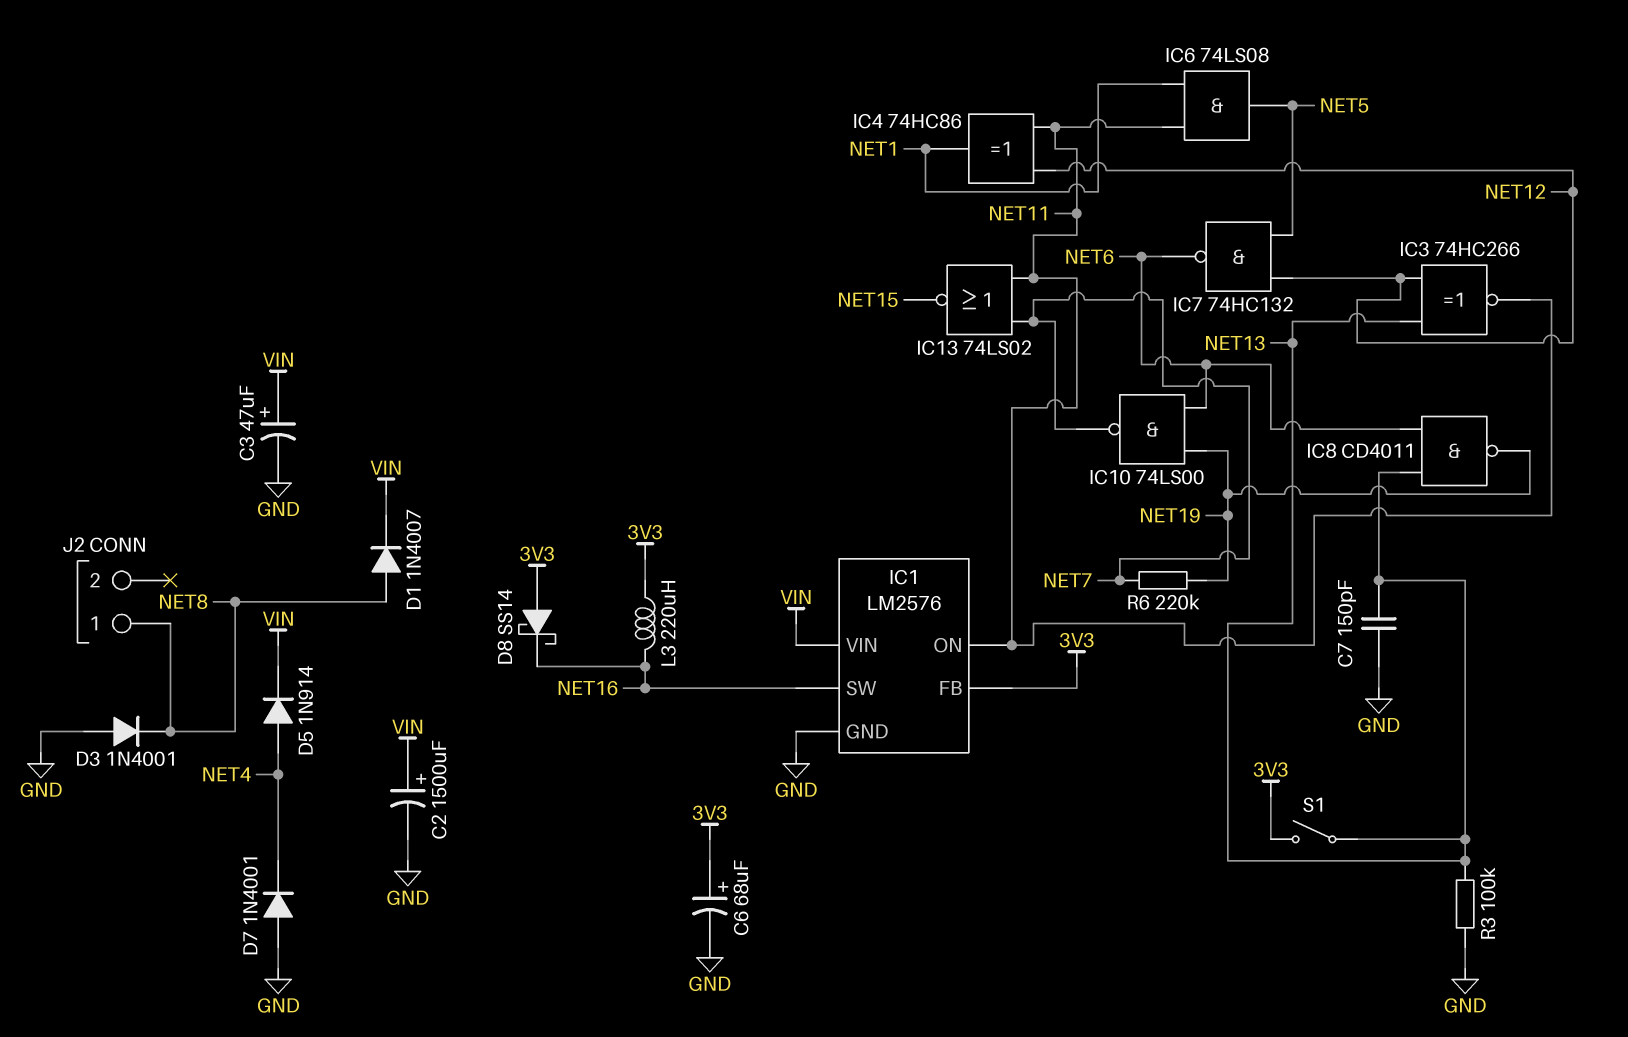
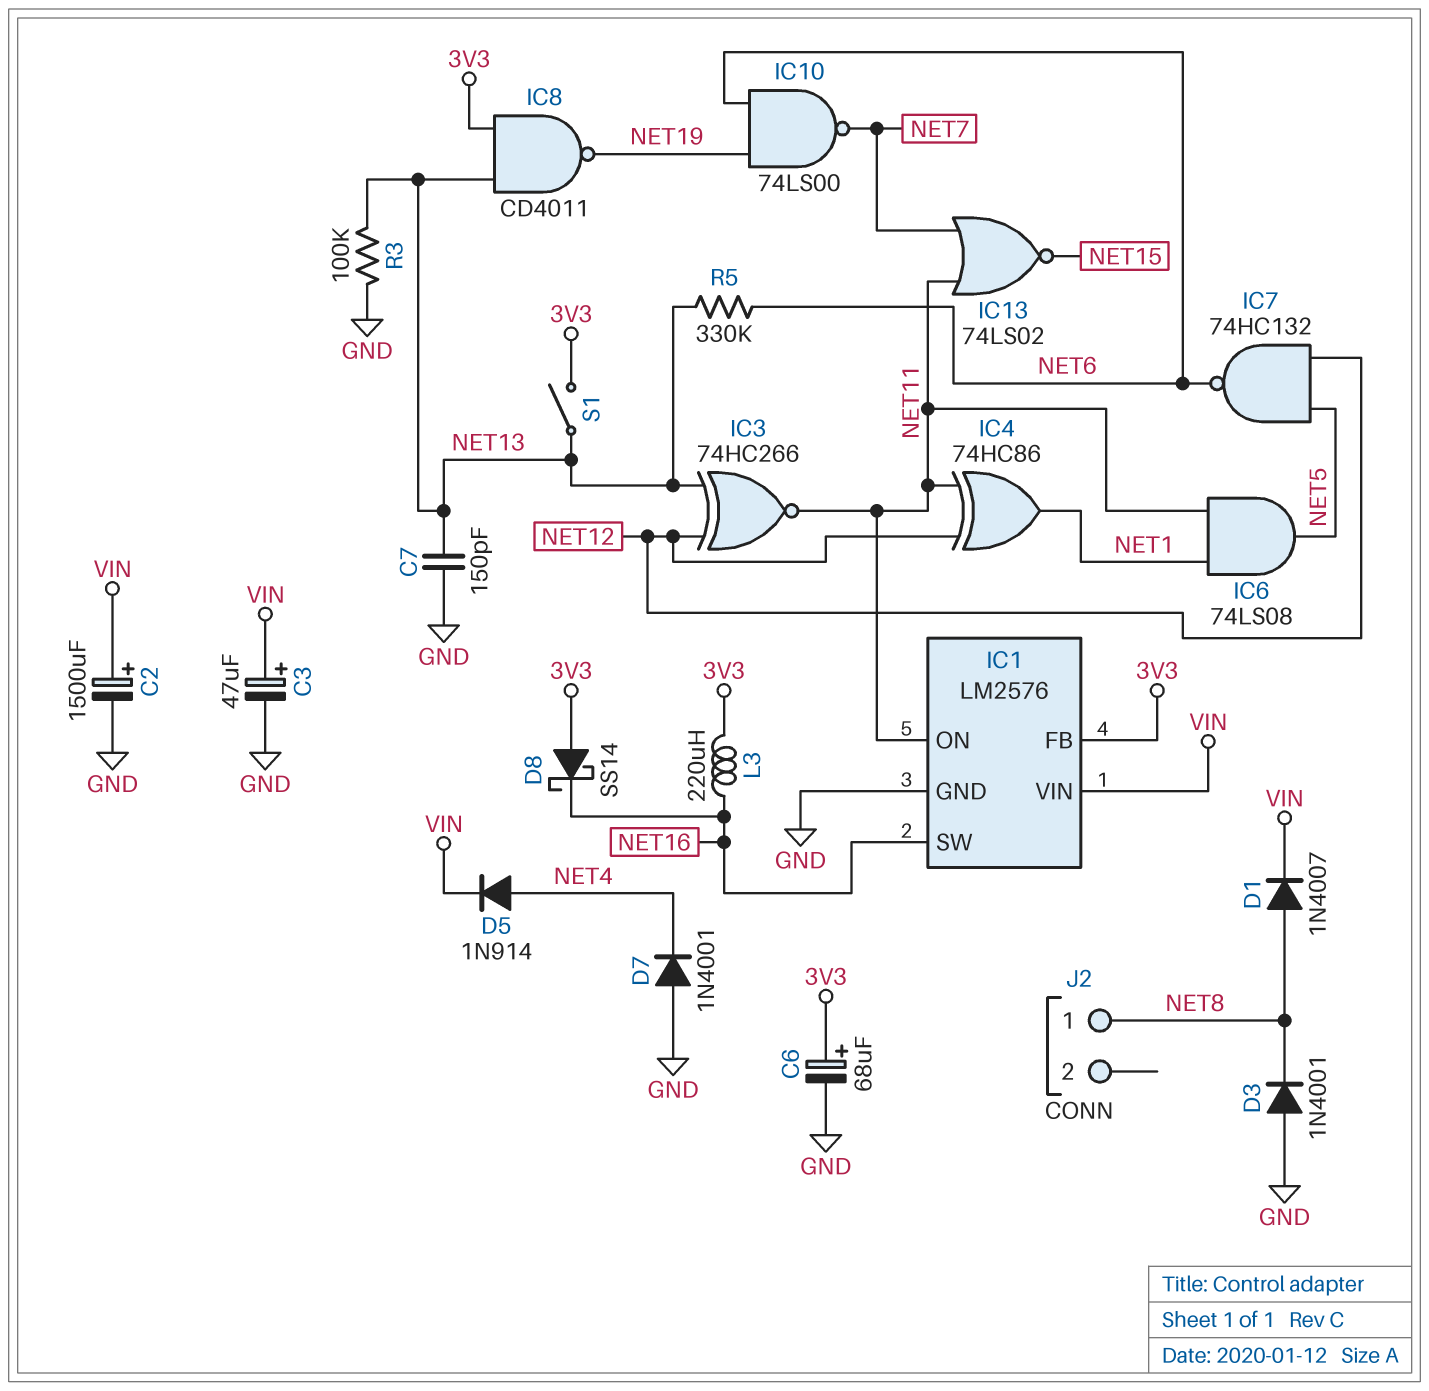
IC8: NAND CD4011 (in NET6, in NET13, out NET19) -> NAND CD4011 (in 3V3, in NET13, out NET19)
R5: none -> 330k (NET6, NET13)
R6: 220k (NET7, NET19) -> none

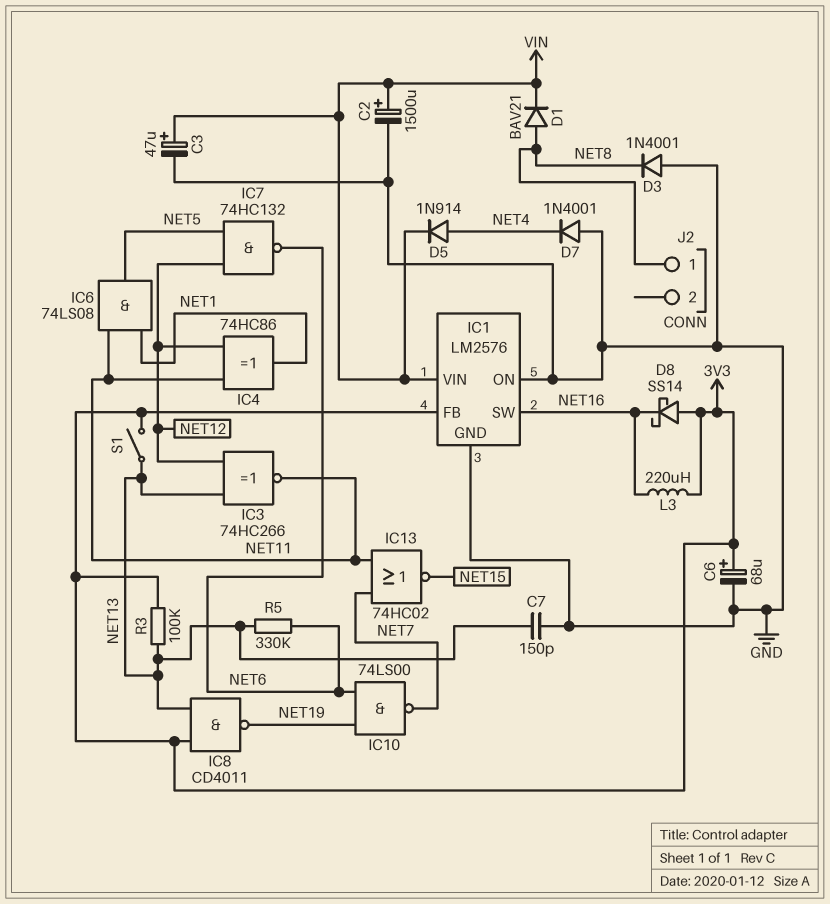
D1: diode 1N4007 (A NET8, K VIN) -> diode BAV21 (A NET8, K VIN)
IC1 pin ON: NET11 -> GND
IC13: NOR 74LS02 (in NET7, in NET11, out NET15) -> NOR 74HC02 (in NET7, in NET11, out NET15)
R3: 100k (GND, NET13) -> 100k (3V3, NET13)

